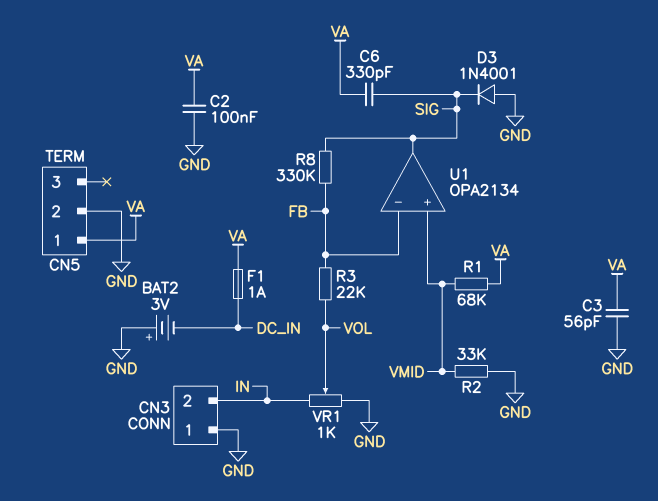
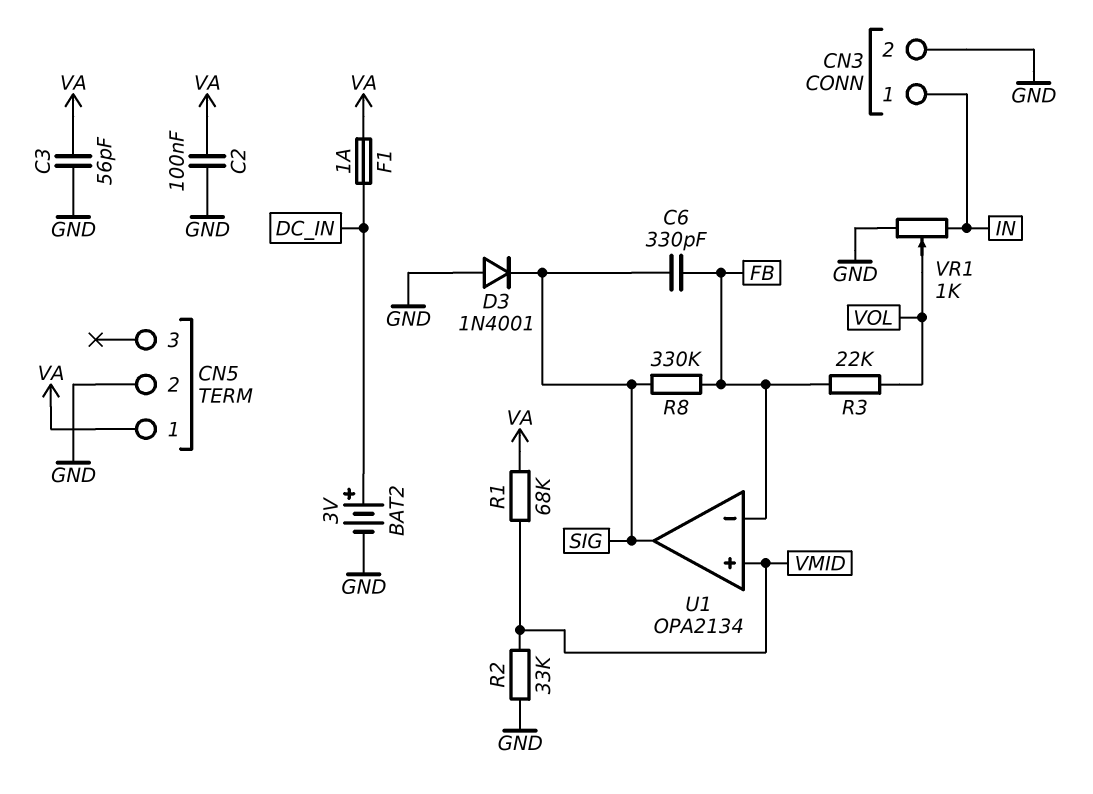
BAT2: 3V (plus GND, minus DC_IN) -> 3V (plus DC_IN, minus GND)
C6: 330pF (SIG, VA) -> 330pF (FB, SIG)
CN3 pin 1: GND -> IN
CN3 pin 2: IN -> GND

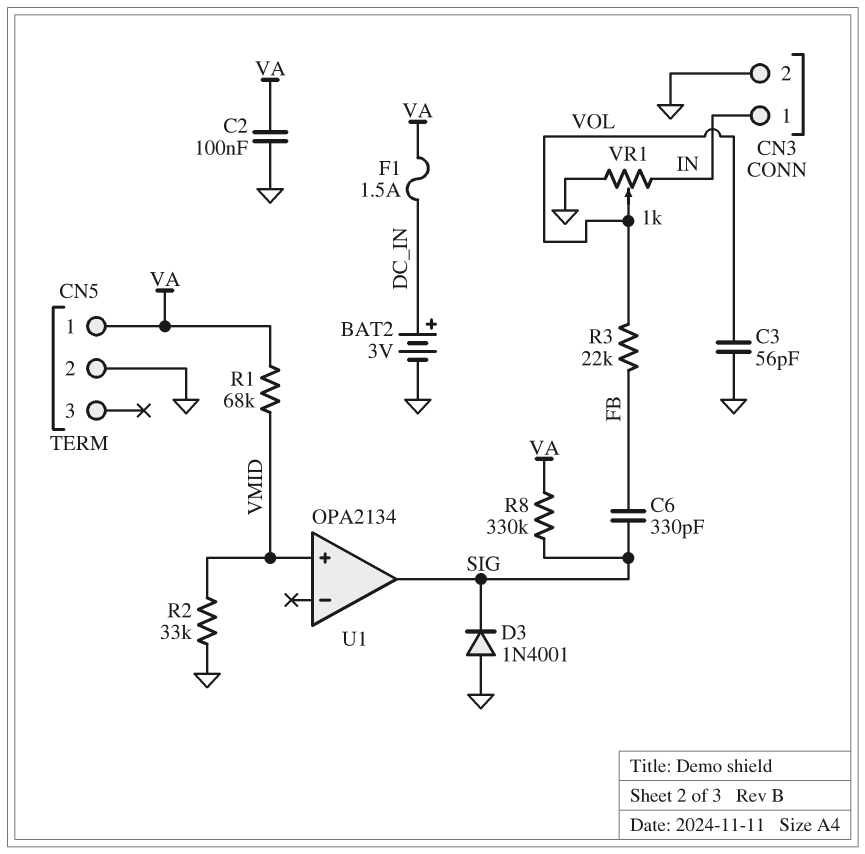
C3: 56pF (GND, VA) -> 56pF (GND, VOL)
F1: 1A (DC_IN, VA) -> 1.5A (DC_IN, VA)
R8: 330k (FB, SIG) -> 330k (SIG, VA)
U1 pin in-: FB -> none

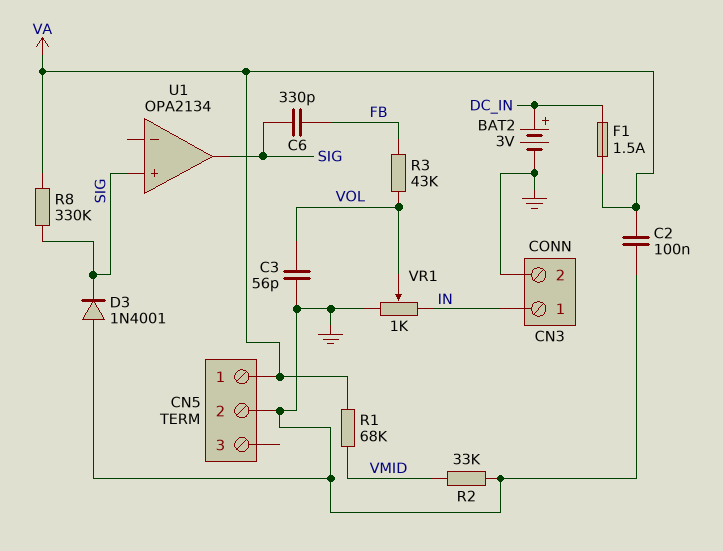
R3: 22k (FB, VOL) -> 43k (FB, VOL)
U1 pin in+: VMID -> SIG

